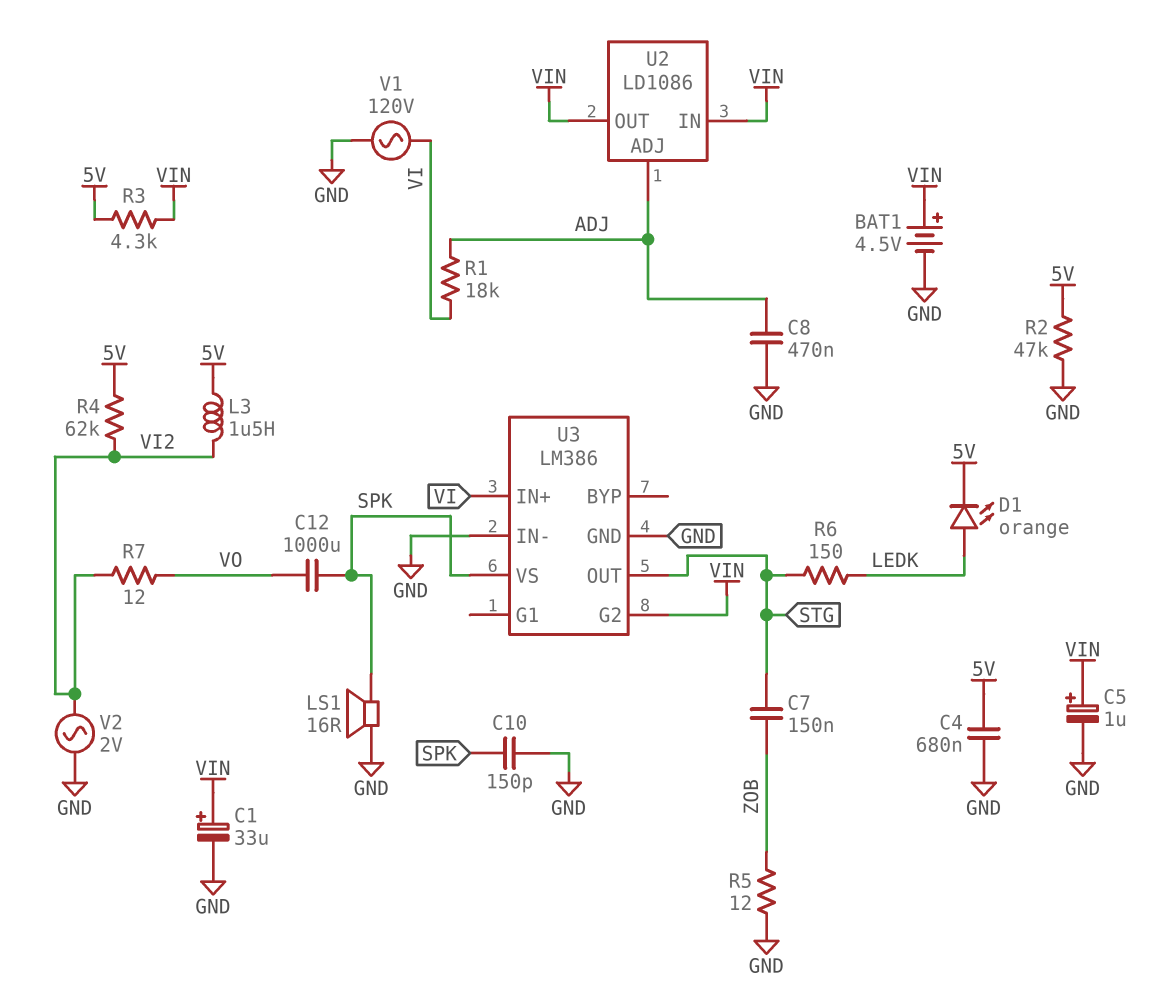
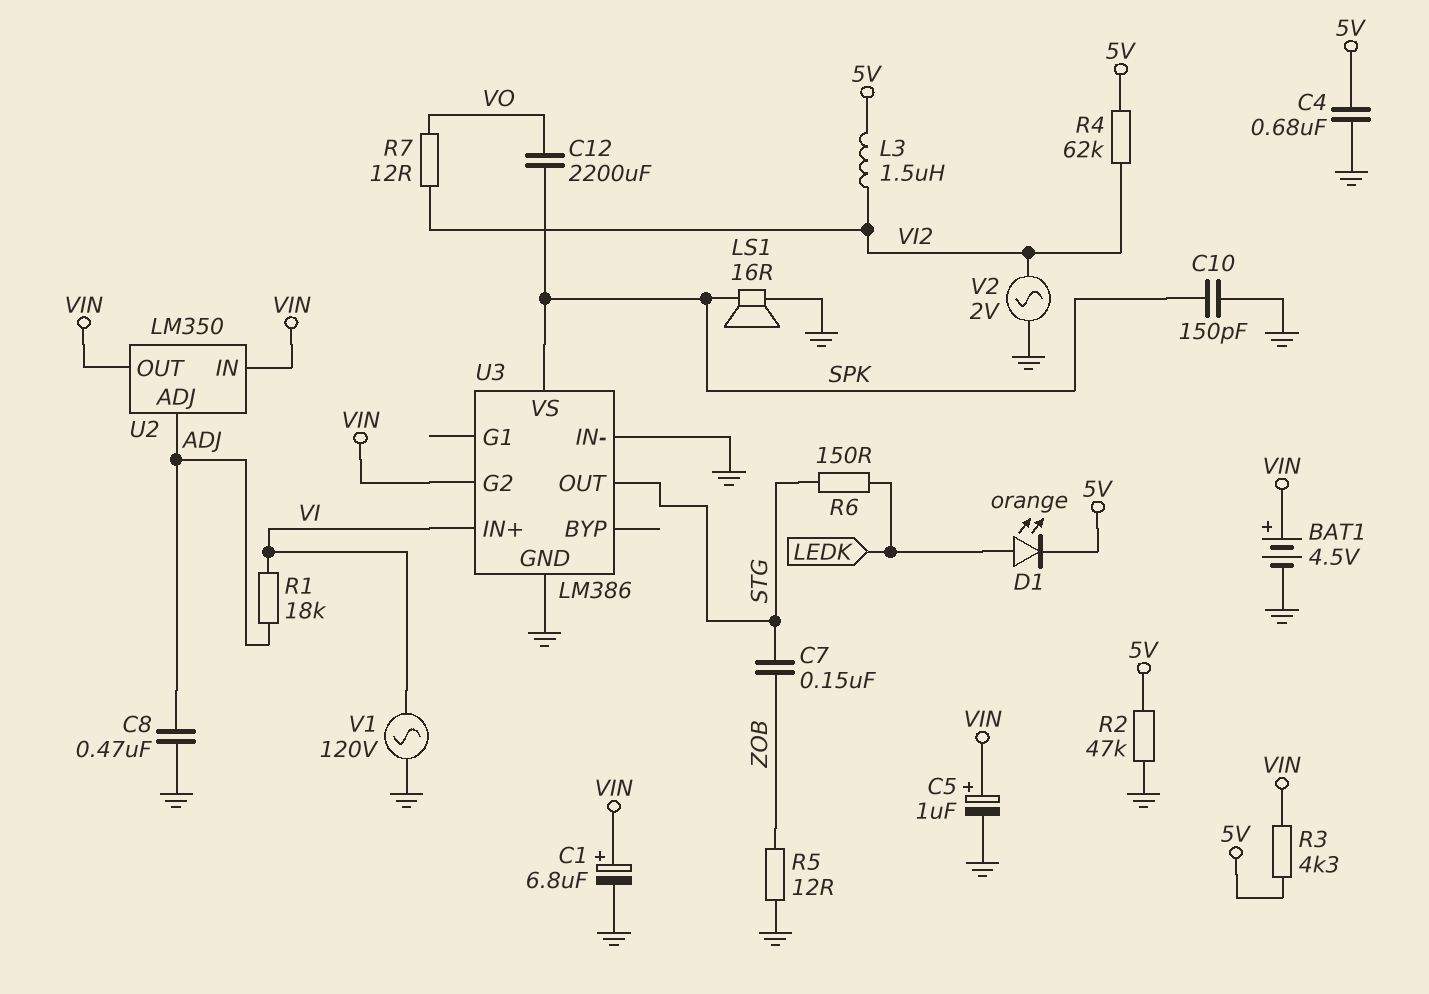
C1: 33uF (plus VIN, minus GND) -> 6.8uF (plus VIN, minus GND)
C12: 1000uF (SPK, VO) -> 2200uF (SPK, VO)
U2: LD1086 -> LM350

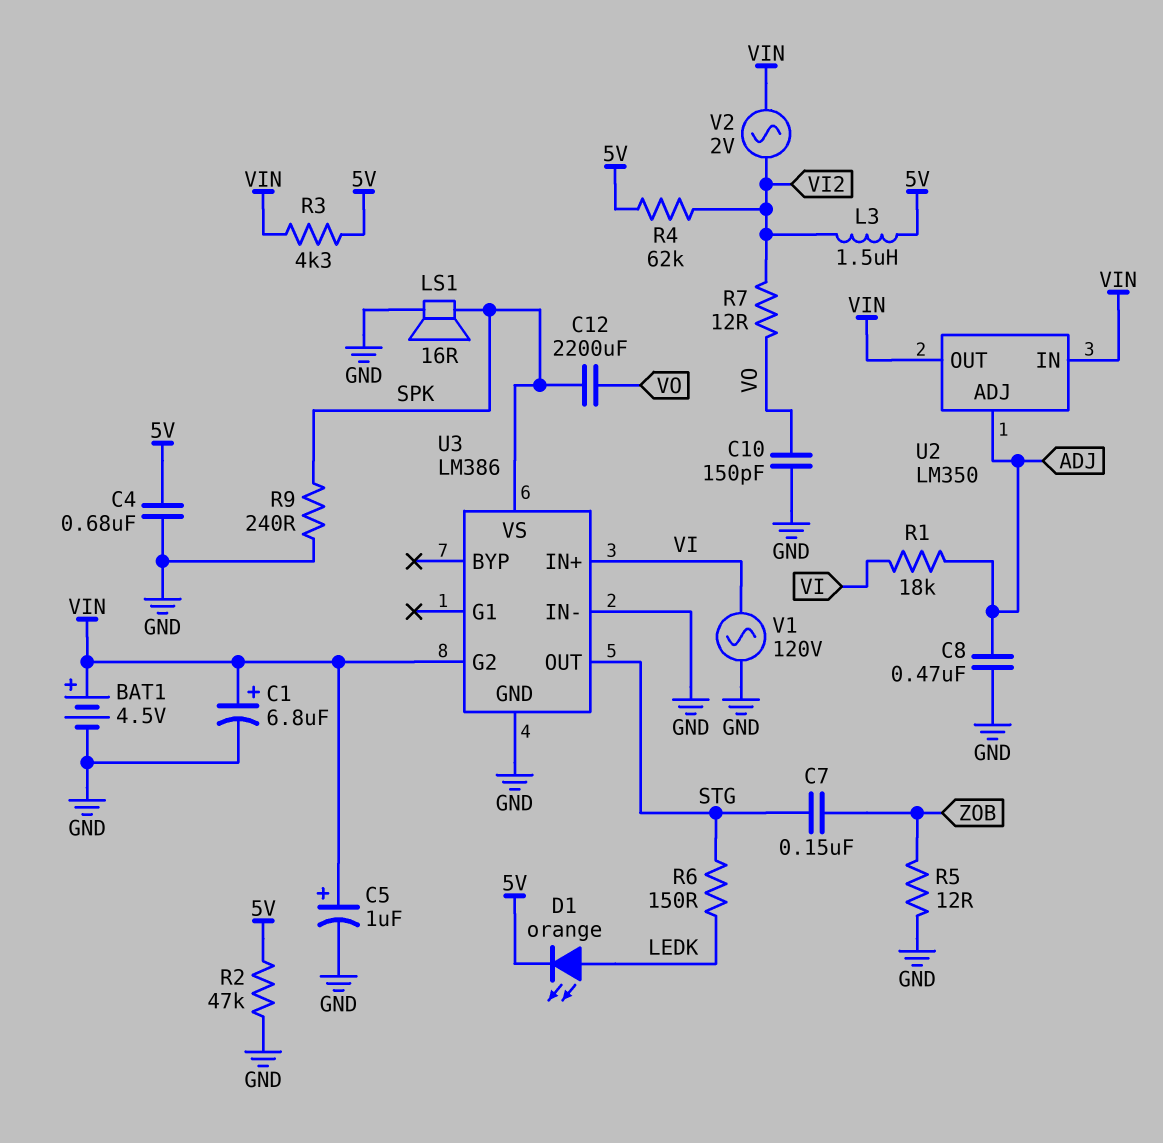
C10: 150pF (GND, SPK) -> 150pF (GND, VO)
R9: none -> 240 (GND, SPK)
V2: AC 2V (GND, VI2) -> AC 2V (VI2, VIN)

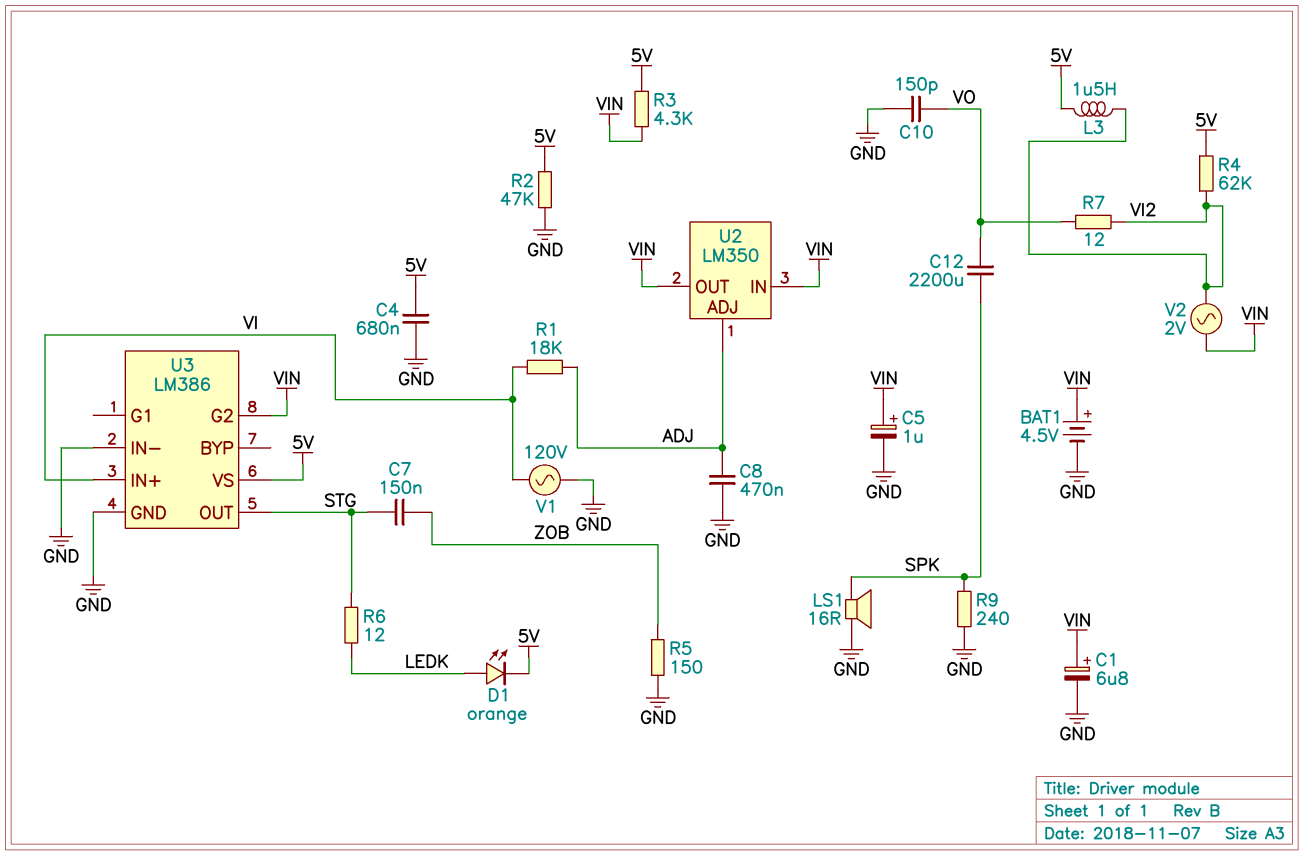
R5: 12 (GND, ZOB) -> 150 (GND, ZOB)
R6: 150 (LEDK, STG) -> 12 (LEDK, STG)
U3 pin VS: SPK -> 5V

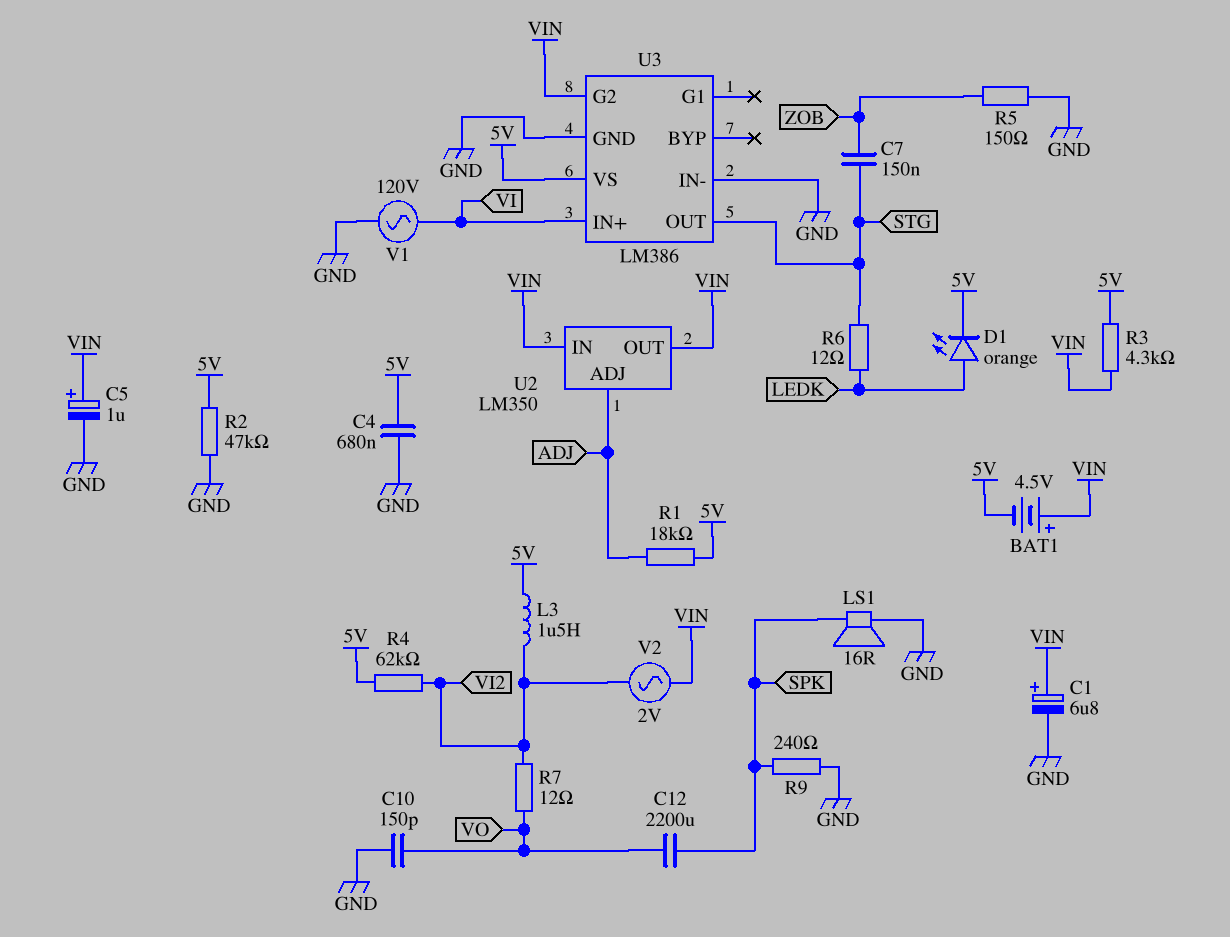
BAT1: 4.5V (plus VIN, minus GND) -> 4.5V (plus VIN, minus 5V)
C8: 470nF (ADJ, GND) -> none
R1: 18k (ADJ, VI) -> 18k (5V, ADJ)

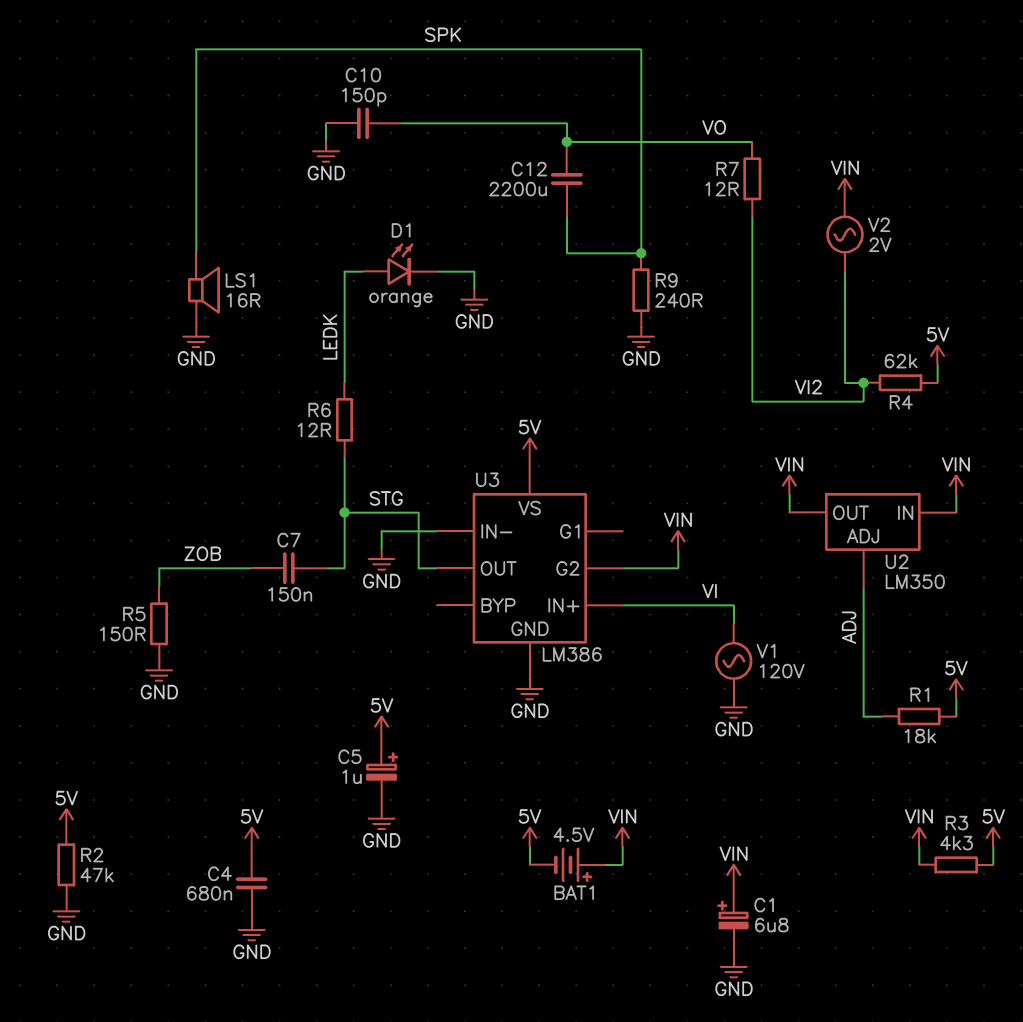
C5: 1uF (plus VIN, minus GND) -> 1uF (plus 5V, minus GND)
D1: LED orange (A LEDK, K 5V) -> LED orange (A LEDK, K GND)
L3: 1.5uH (5V, VI2) -> none

